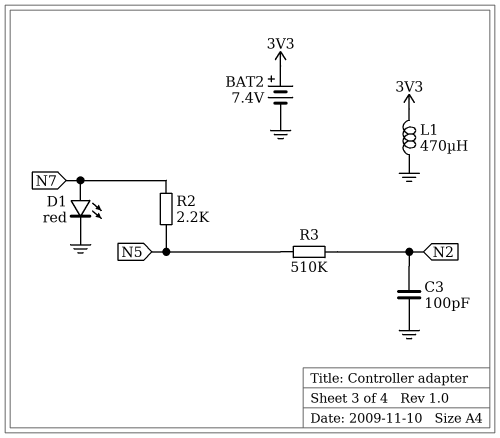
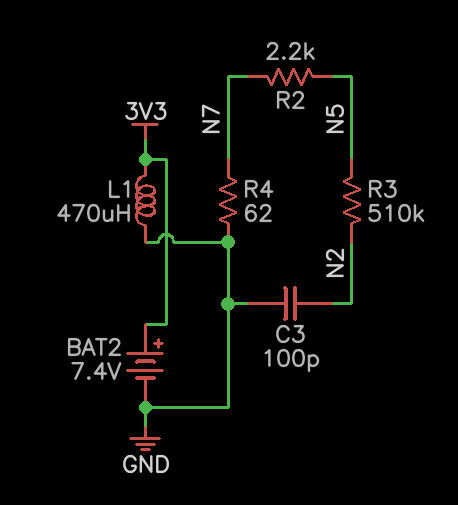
D1: LED red (A N7, K GND) -> none
R4: none -> 62 (GND, N7)

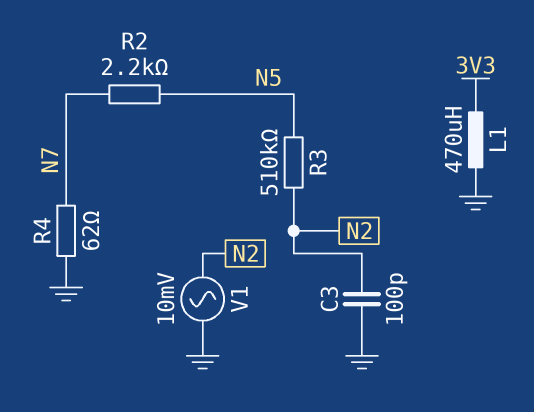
BAT2: 7.4V (plus 3V3, minus GND) -> none
V1: none -> AC 10mV (GND, N2)

